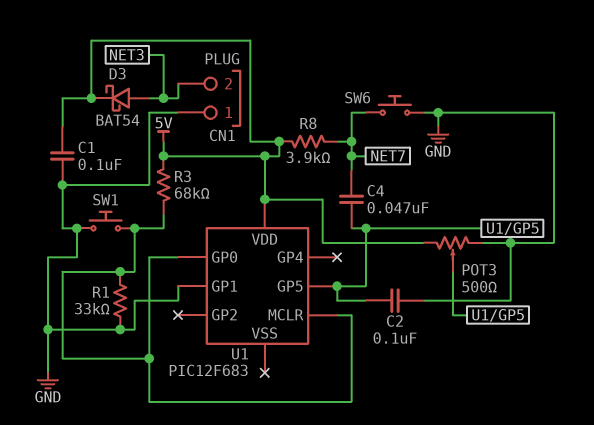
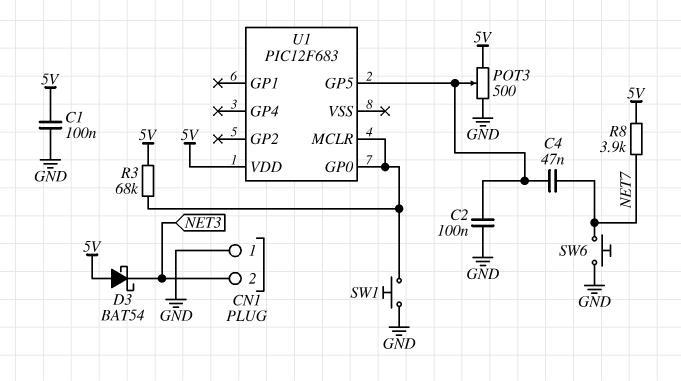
D3: schottky BAT54 (A NET3, K 5V) -> schottky BAT54 (A 5V, K NET3)
R1: 33k (GND, U1/GP0) -> none
U1 pin GP1: GND -> none

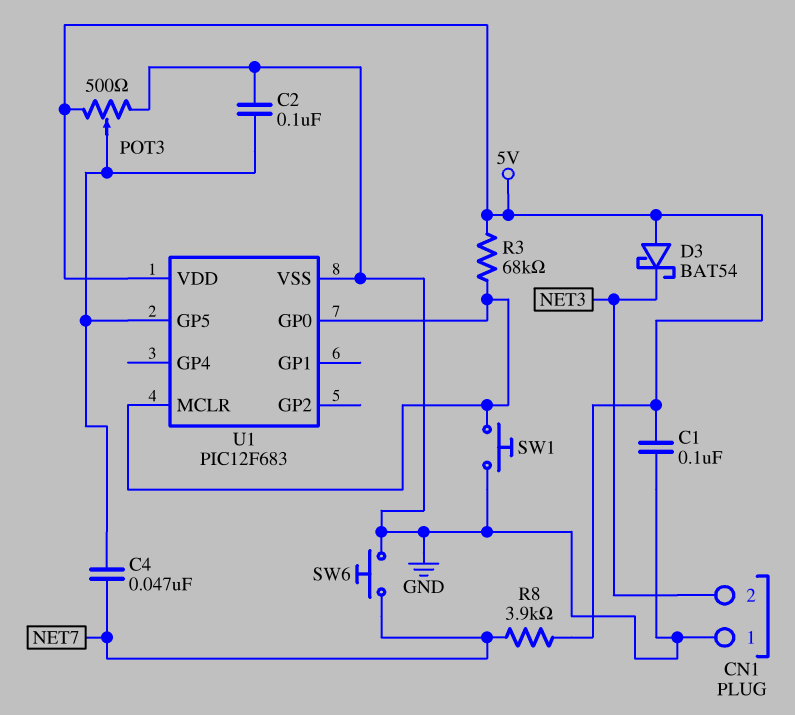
U1 pin VSS: none -> GND

